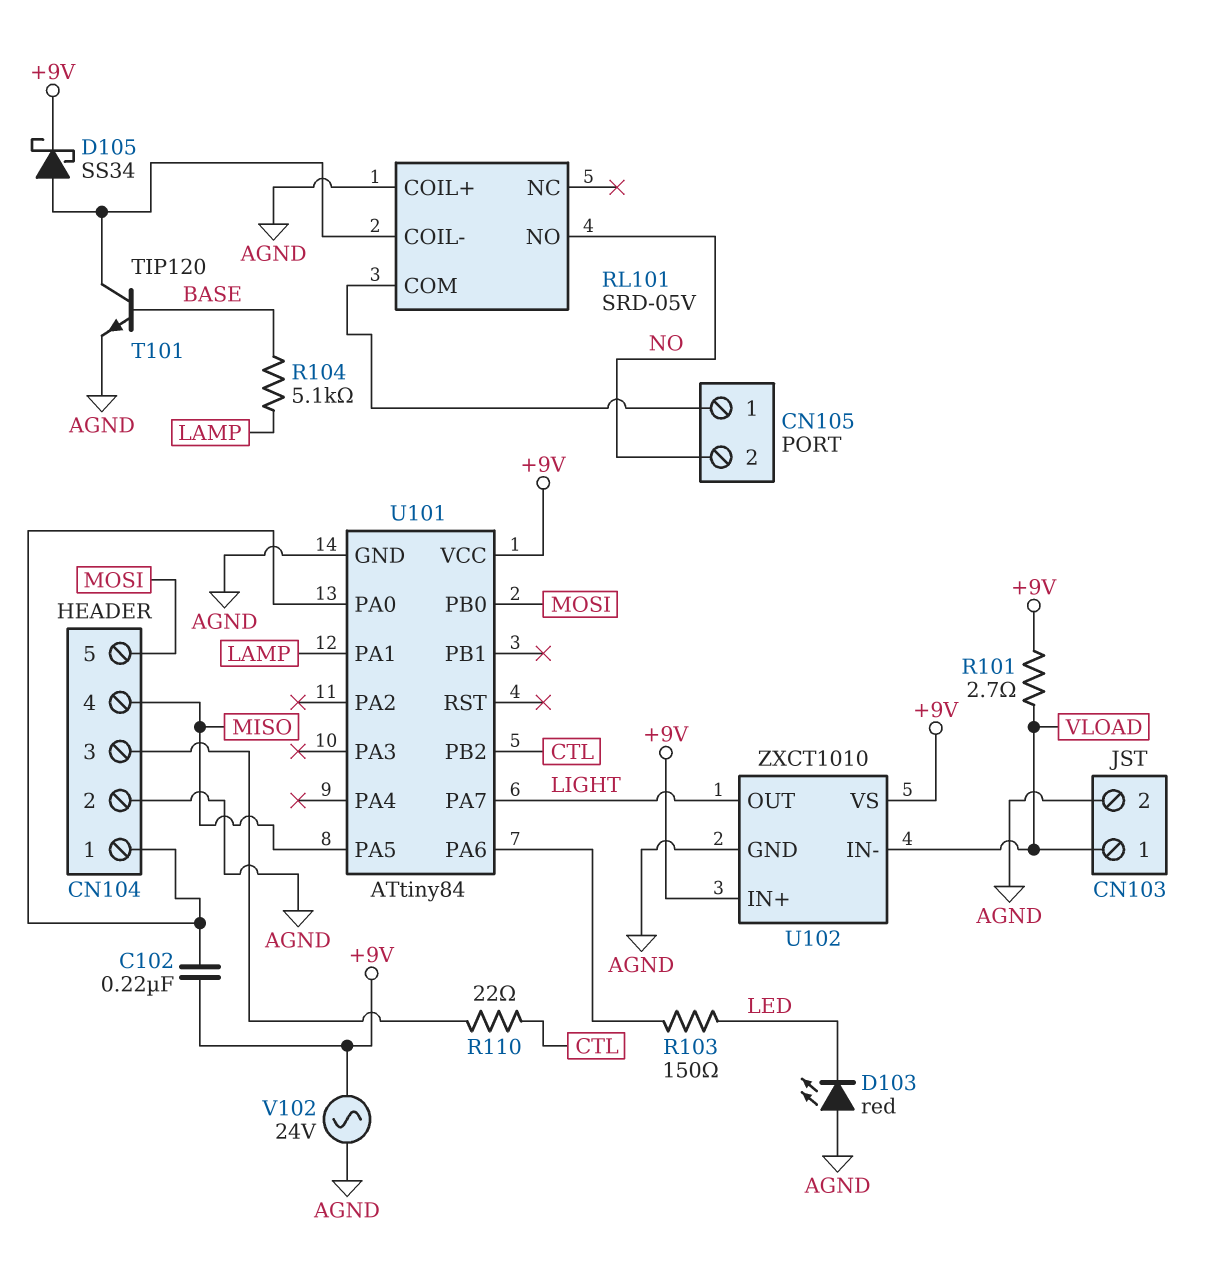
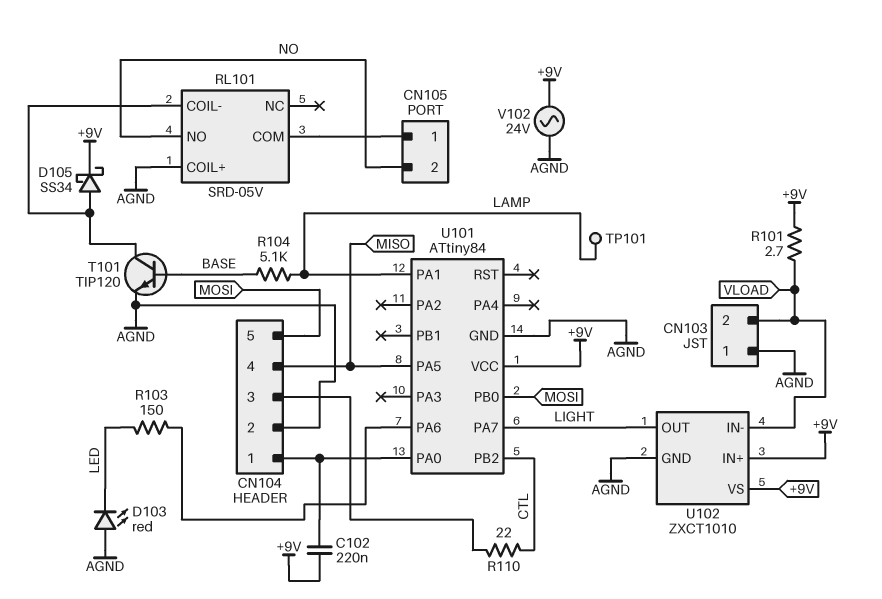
CN103 pin 1: VLOAD -> AGND
CN103 pin 2: AGND -> VLOAD
TP101: none -> test point (LAMP)

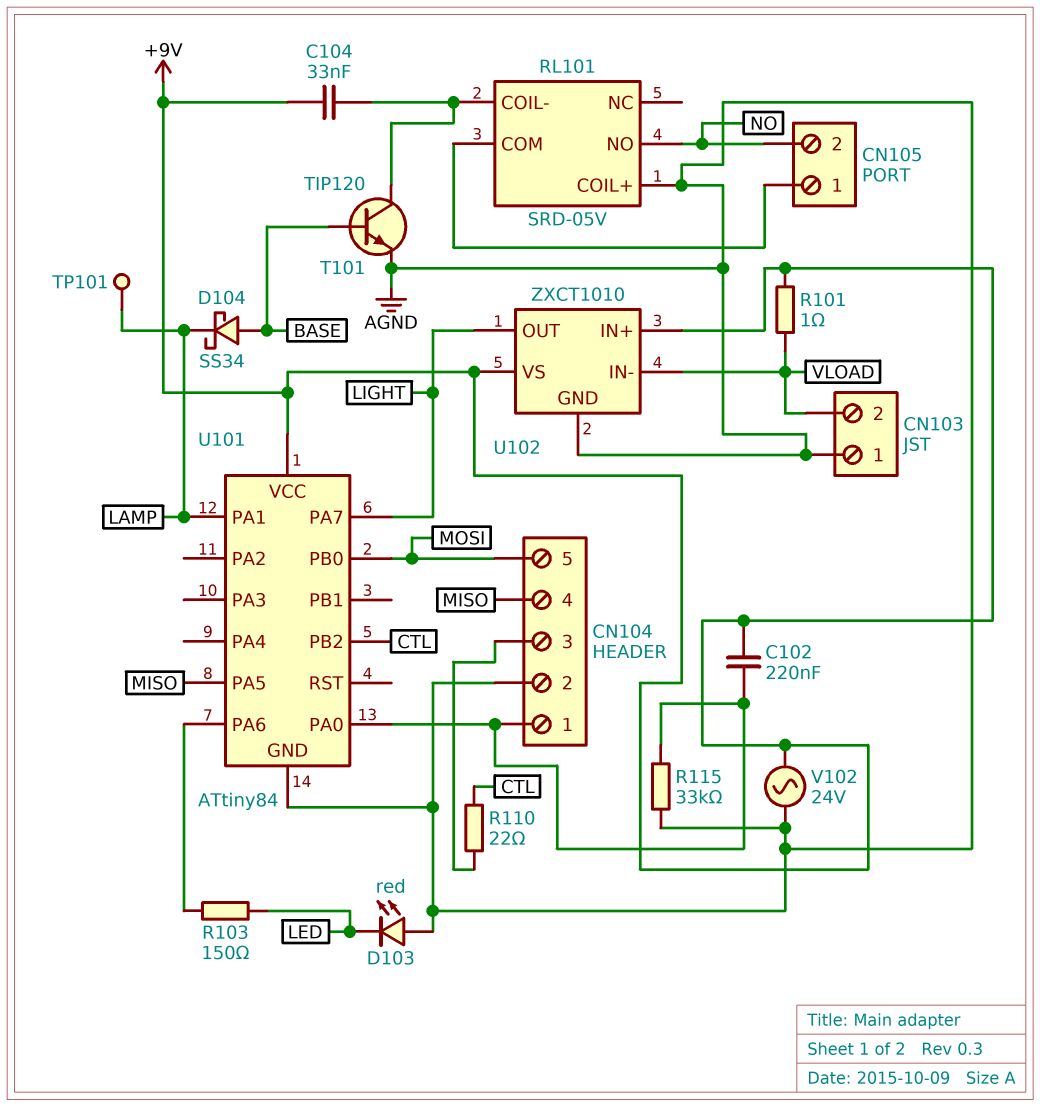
C104: none -> 33nF (+9V, RL101/COIL-)
D104: none -> schottky SS34 (A BASE, K LAMP)
D105: schottky SS34 (A RL101/COIL-, K +9V) -> none
R101: 2.7 (+9V, VLOAD) -> 1 (+9V, VLOAD)
R104: 5.1k (BASE, LAMP) -> none
R115: none -> 33k (AGND, CN104/1)

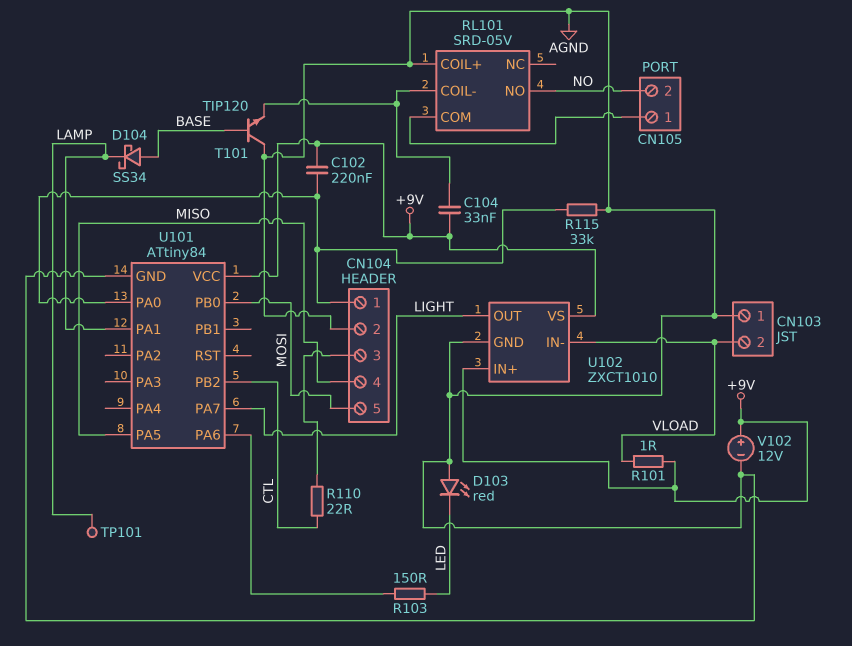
T101: NPN TIP120 (B BASE, C RL101/COIL-, E AGND) -> NPN TIP120 (B BASE, C AGND, E RL101/COIL-)
V102: AC 24V (+9V, AGND) -> 12V (plus +9V, minus AGND)

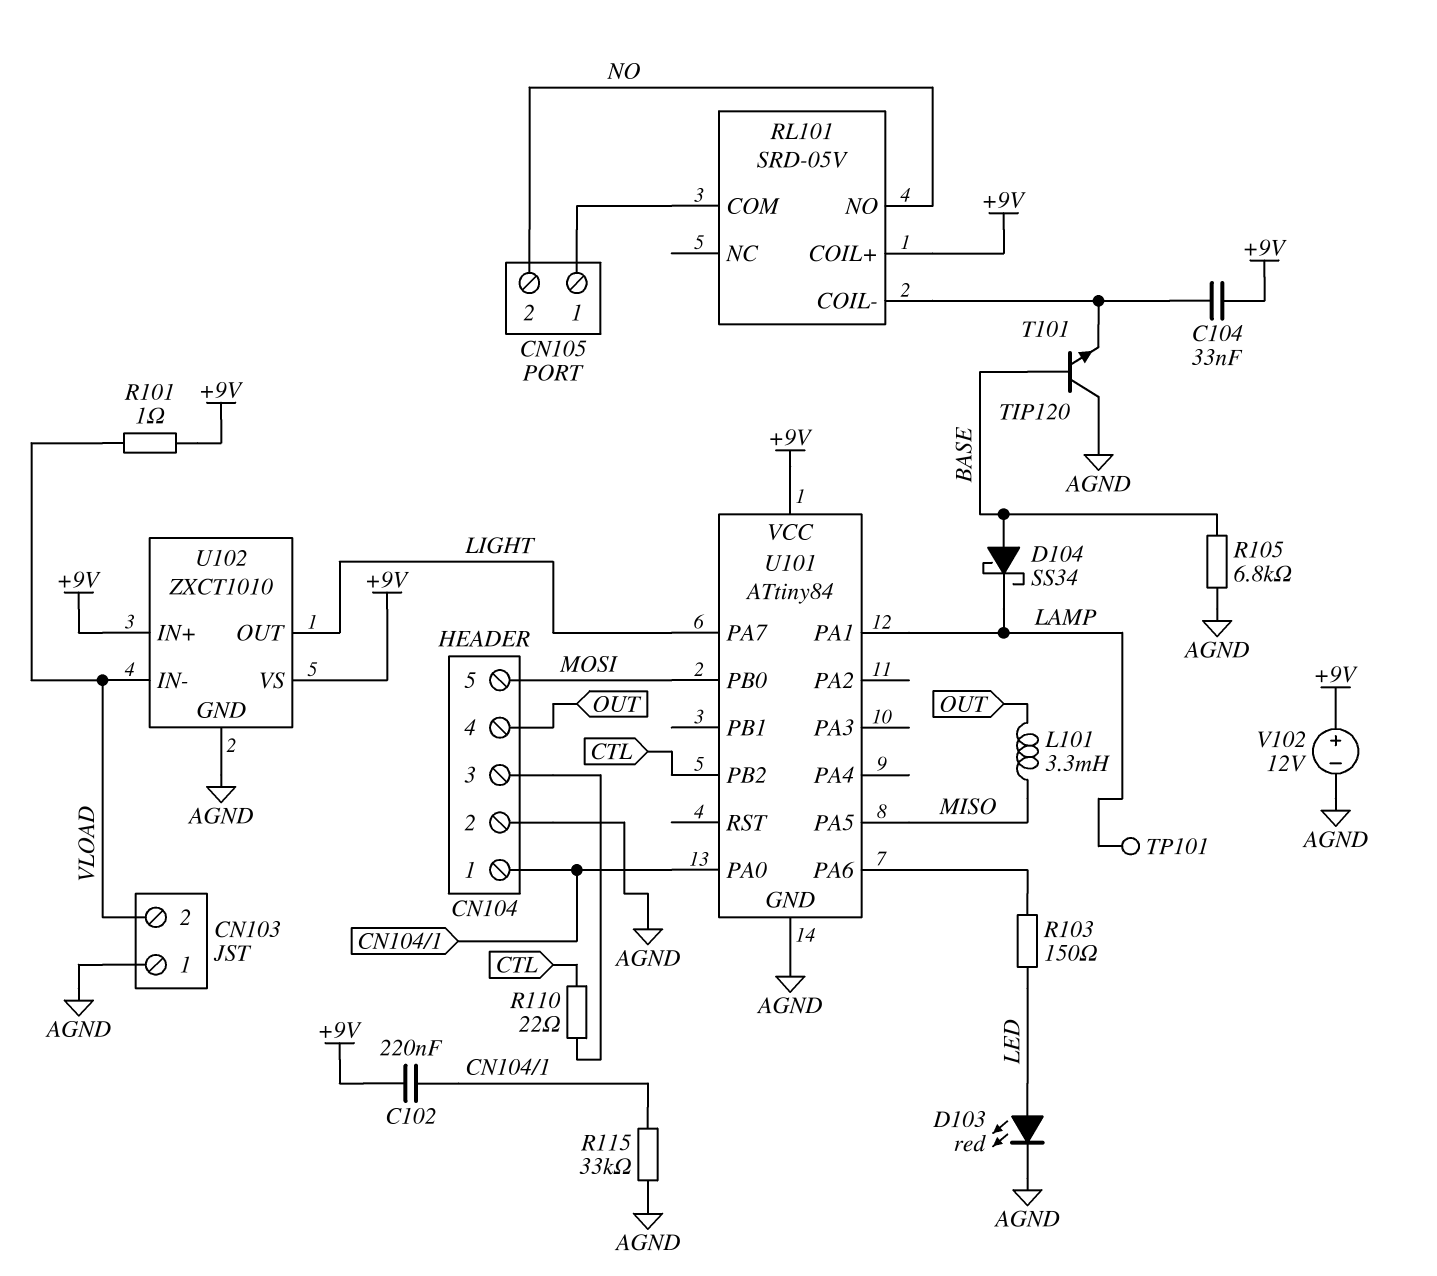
CN104 pin 4: MISO -> OUT
D103: LED red (A AGND, K LED) -> LED red (A LED, K AGND)
L101: none -> 3.3mH (MISO, OUT)
R105: none -> 6.8k (AGND, BASE)
RL101 pin COIL+: AGND -> +9V

